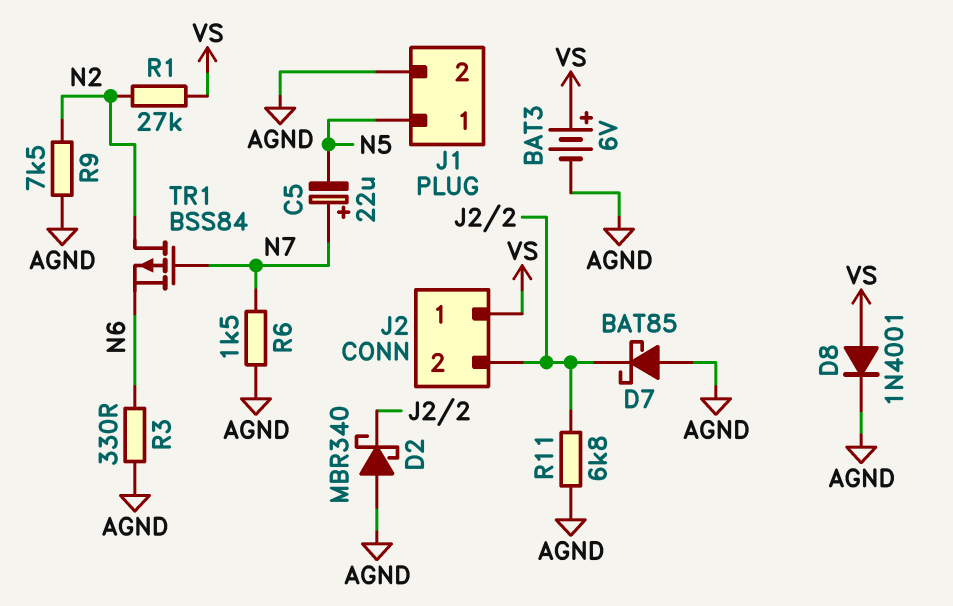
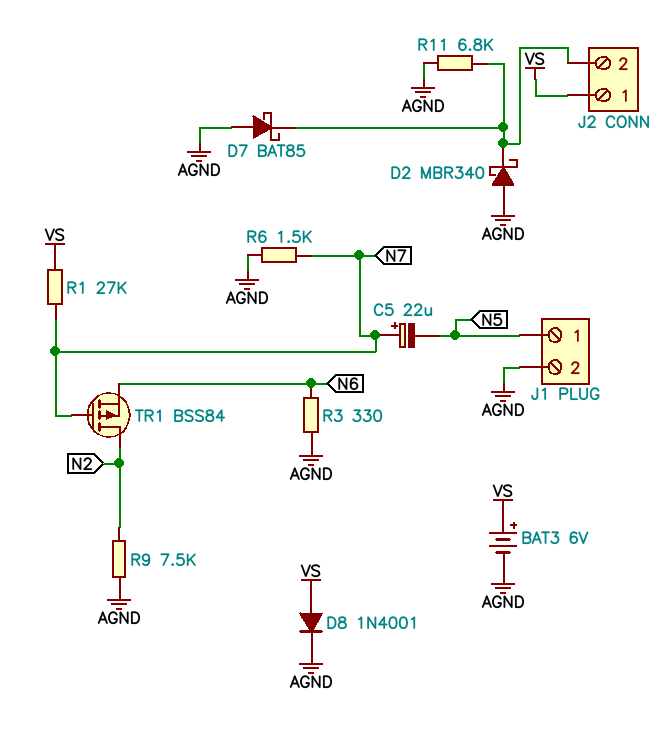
R1: 27k (N2, VS) -> 27k (N7, VS)

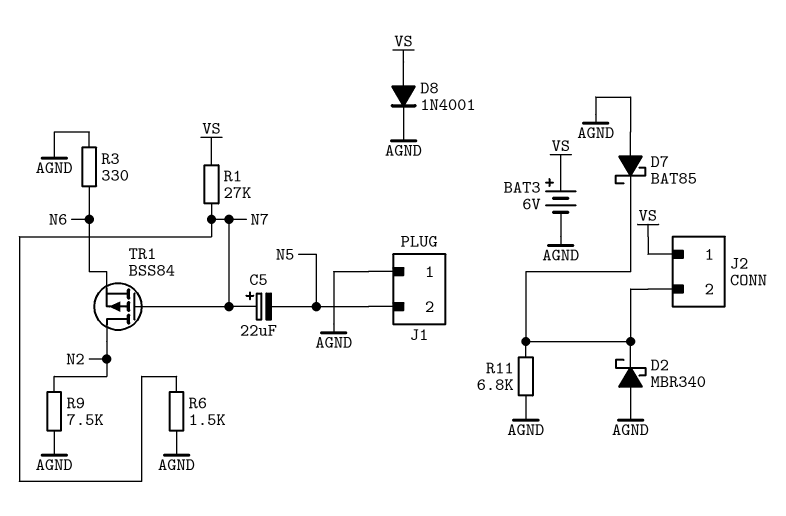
J1 pin 1: N5 -> AGND
J1 pin 2: AGND -> N5

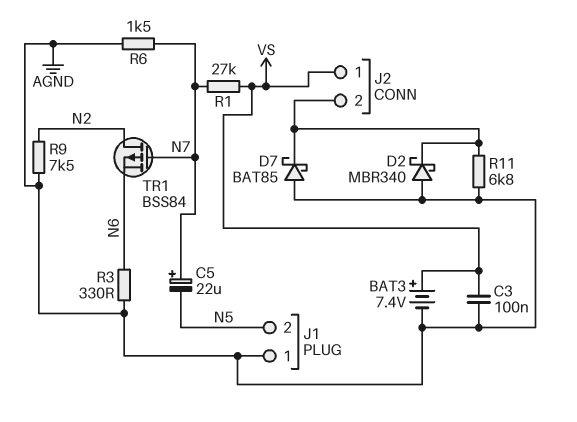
BAT3: 6V (plus VS, minus AGND) -> 7.4V (plus VS, minus AGND)
C3: none -> 100nF (AGND, VS)
D8: diode 1N4001 (A VS, K AGND) -> none

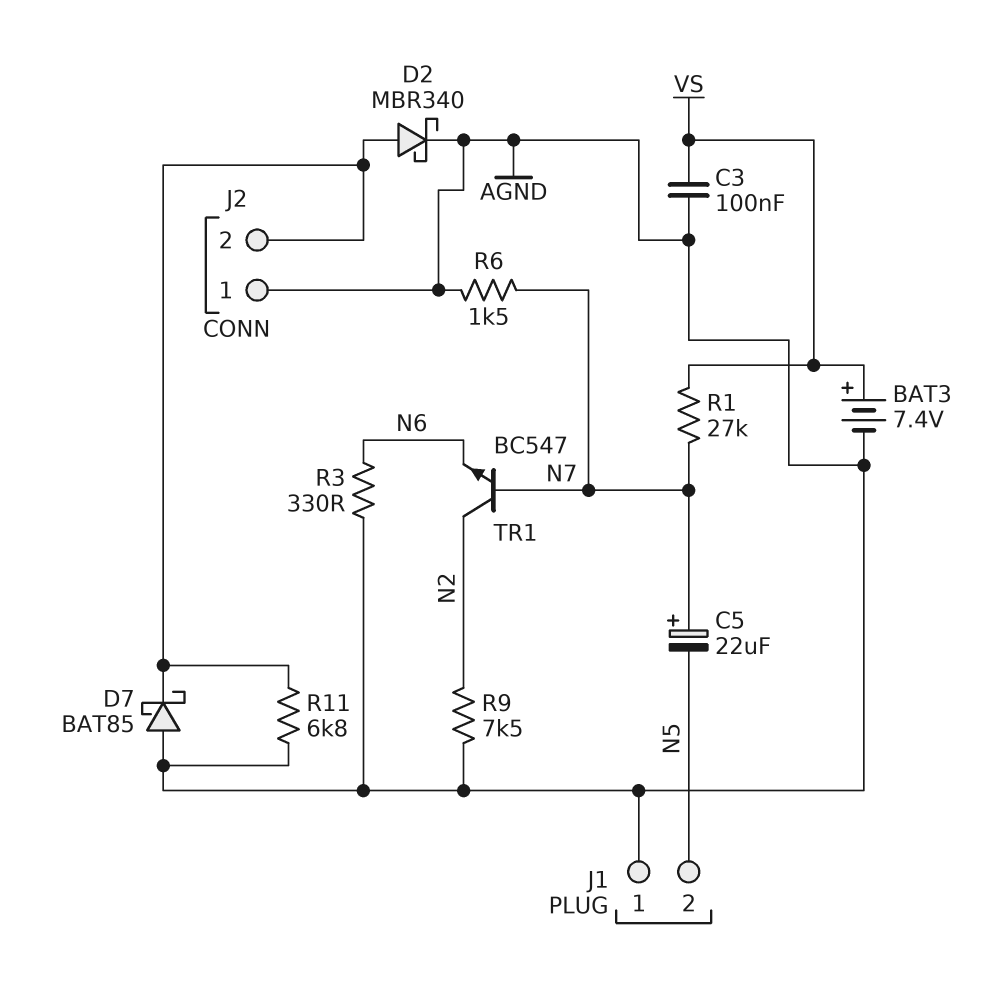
D2: schottky MBR340 (A AGND, K J2/2) -> schottky MBR340 (A J2/2, K AGND)
J2 pin 1: VS -> AGND
TR1: PMOS BSS84 (G N7, D N2, S N6) -> NPN BC547 (B N7, C N2, E N6)

